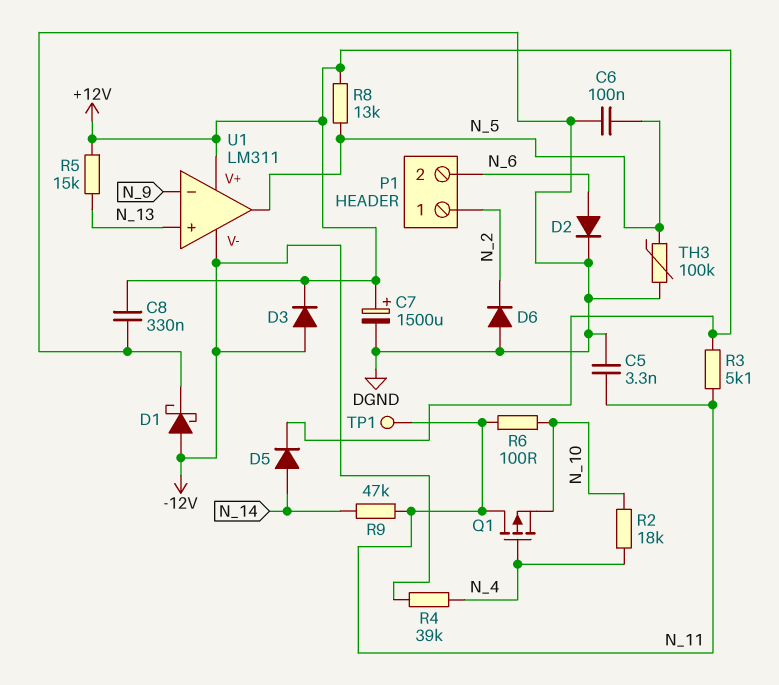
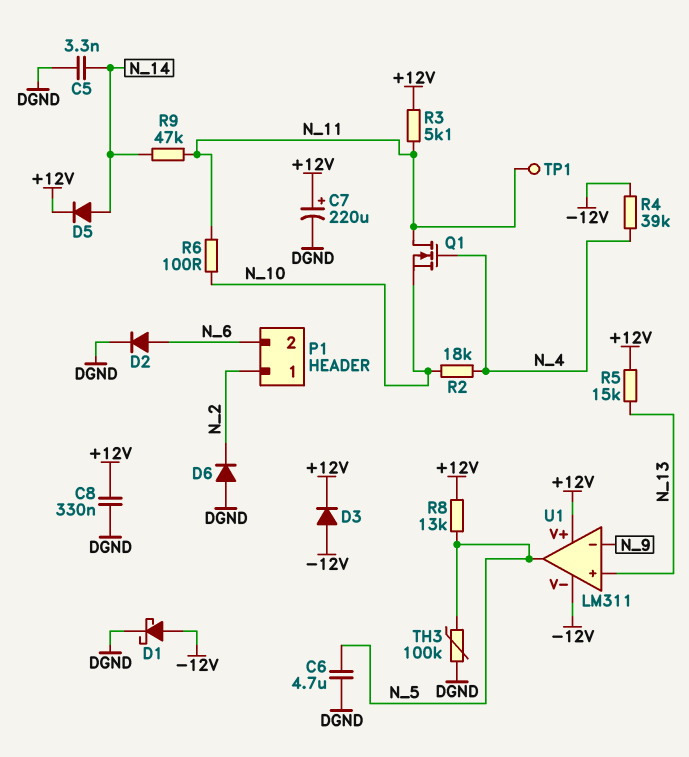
C5: 3.3nF (DGND, N_11) -> 3.3nF (DGND, N_14)
C6: 100nF (DGND, N_5) -> 4.7uF (DGND, N_5)
C7: 1500uF (plus +12V, minus DGND) -> 220uF (plus +12V, minus DGND)
Q1: PMOS (G N_4, D N_11, S N_10) -> NMOS (G N_4, D N_11, S N_10)

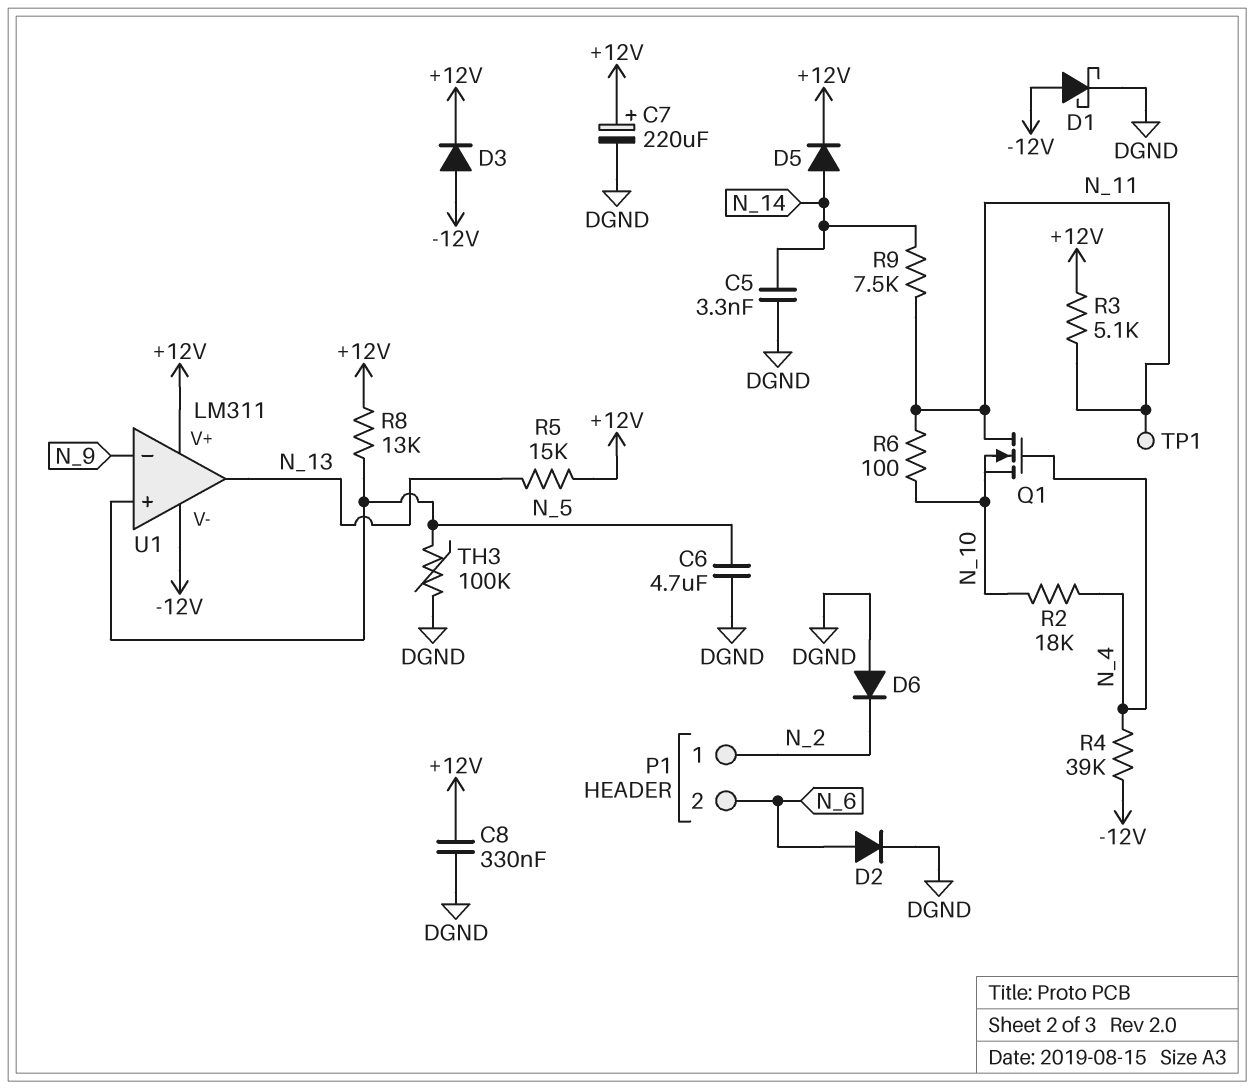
R9: 47k (N_11, N_14) -> 7.5k (N_11, N_14)
U1 pin in+: N_13 -> N_5
U1 pin out: N_5 -> N_13

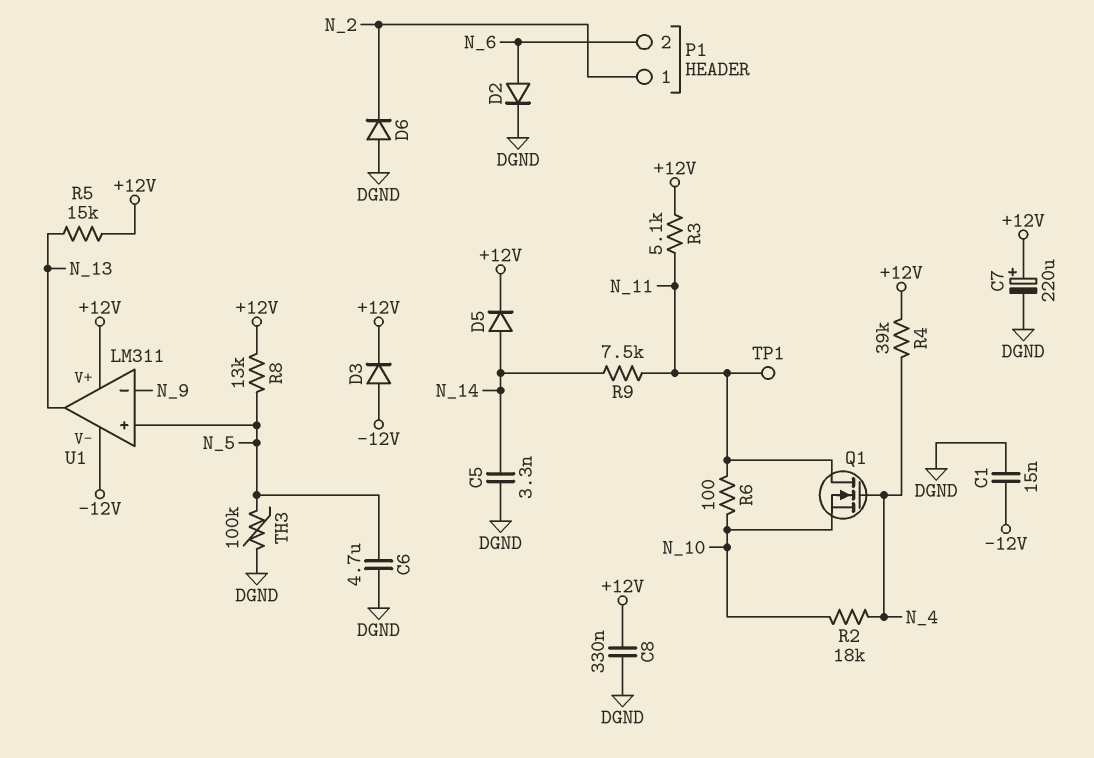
C1: none -> 15nF (-12V, DGND)
D1: schottky (A -12V, K DGND) -> none
R4: 39k (-12V, N_4) -> 39k (+12V, N_4)

